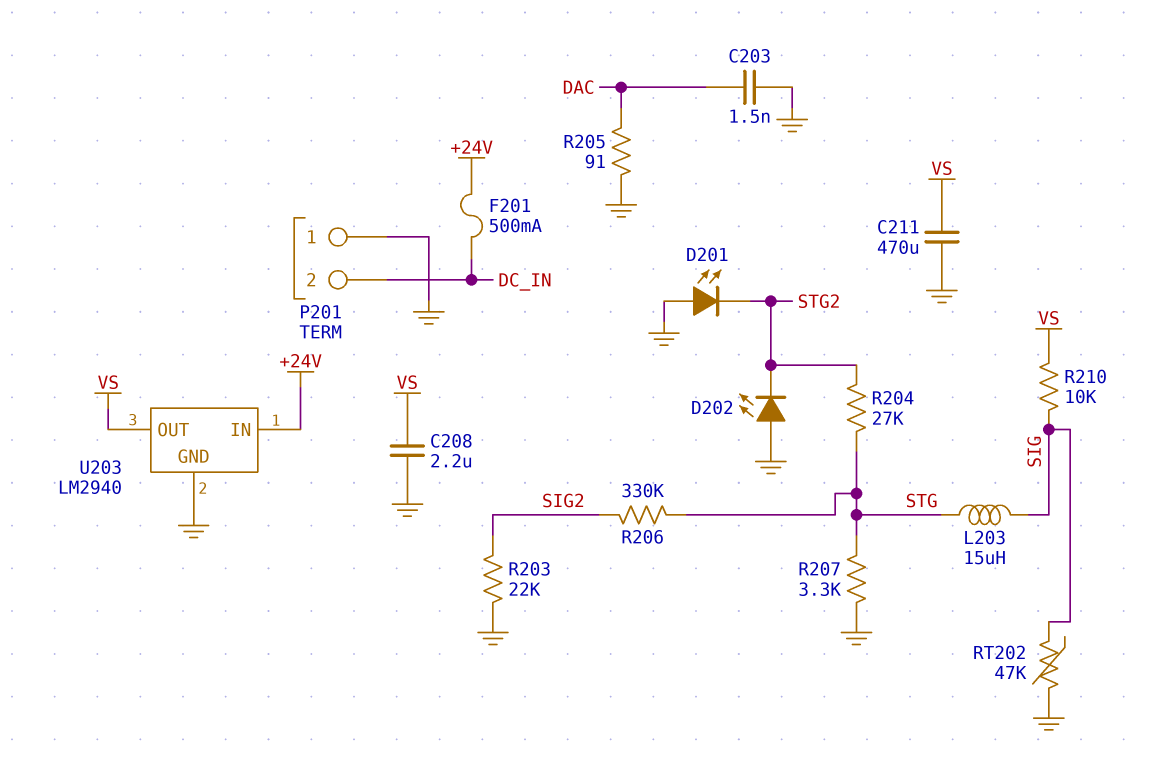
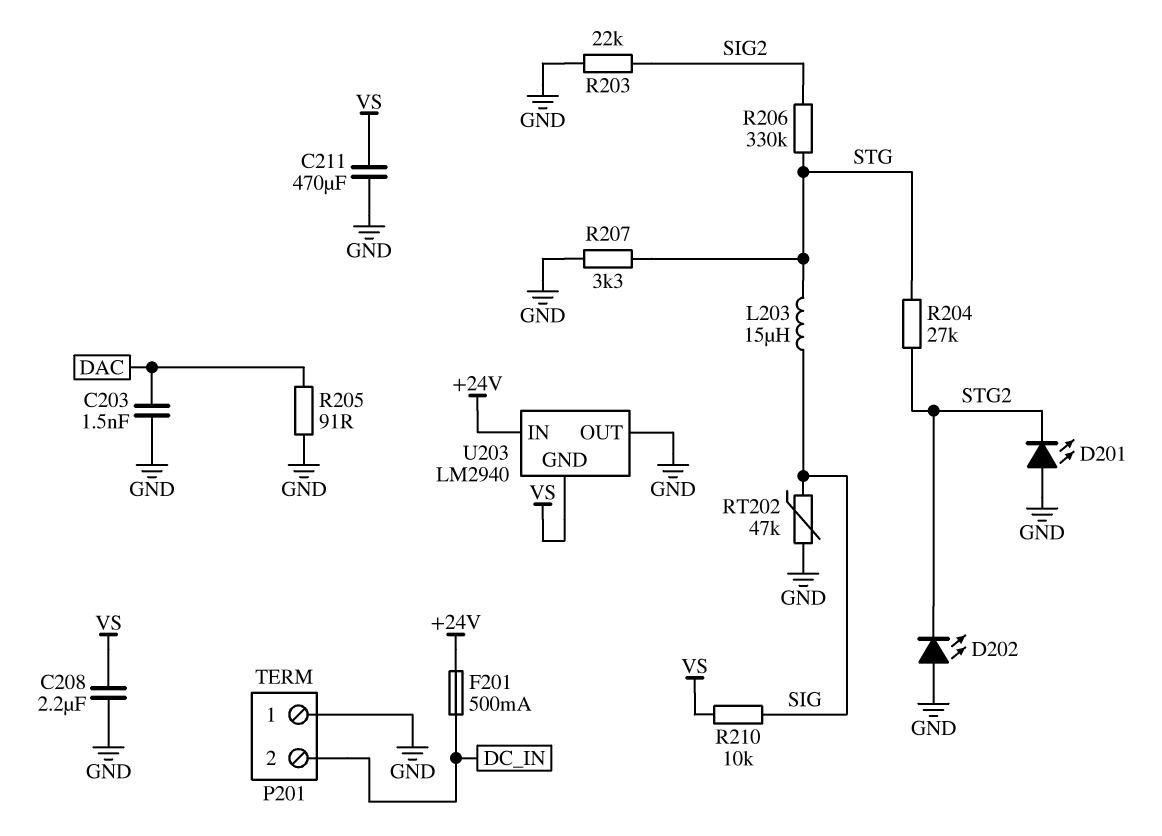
U203 pin GND: GND -> VS
U203 pin OUT: VS -> GND

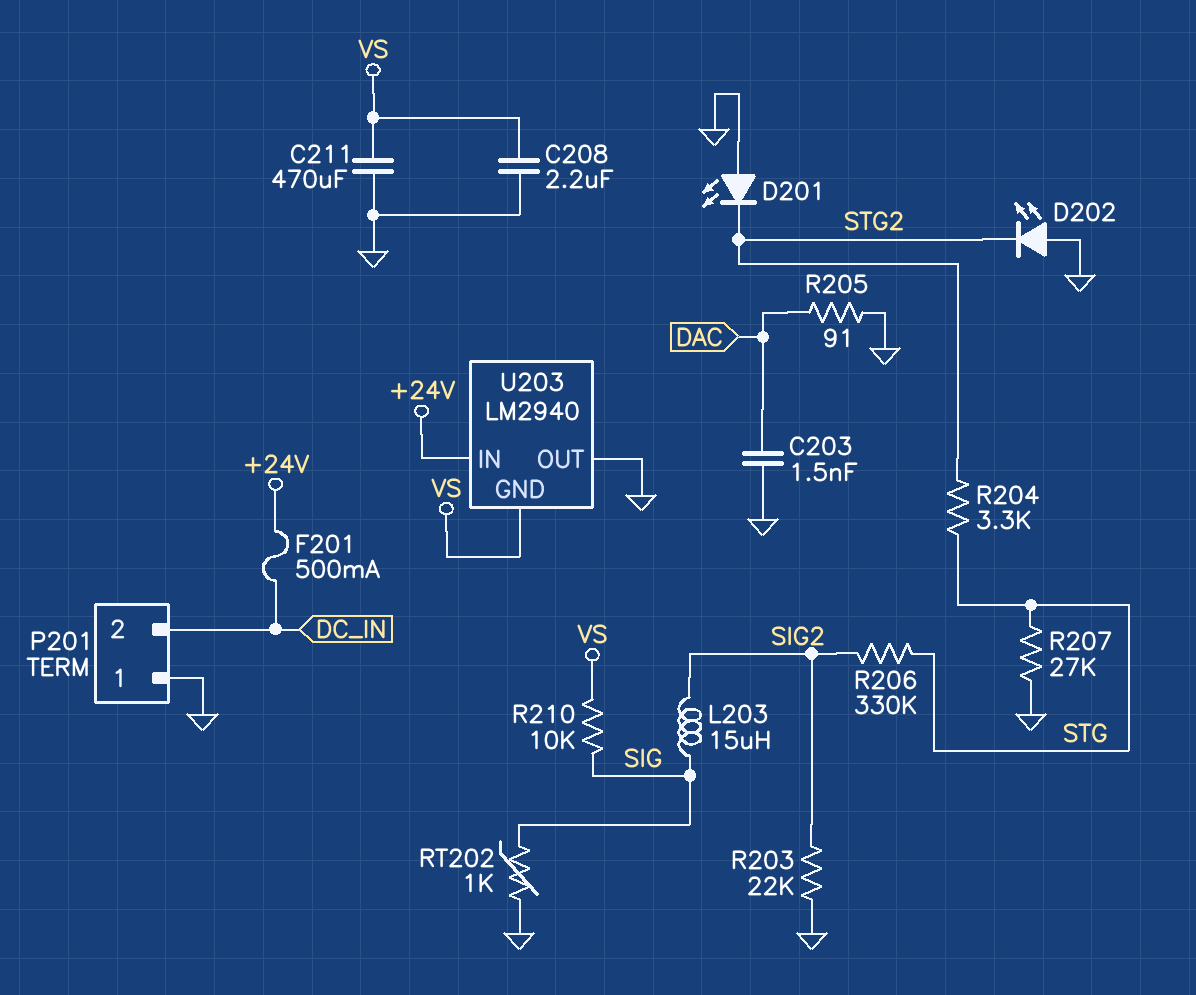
L203: 15uH (SIG, STG) -> 15uH (SIG, SIG2)
R204: 27k (STG, STG2) -> 3.3k (STG, STG2)
R207: 3.3k (GND, STG) -> 27k (GND, STG)
RT202: 47k (GND, SIG) -> 1k (GND, SIG)

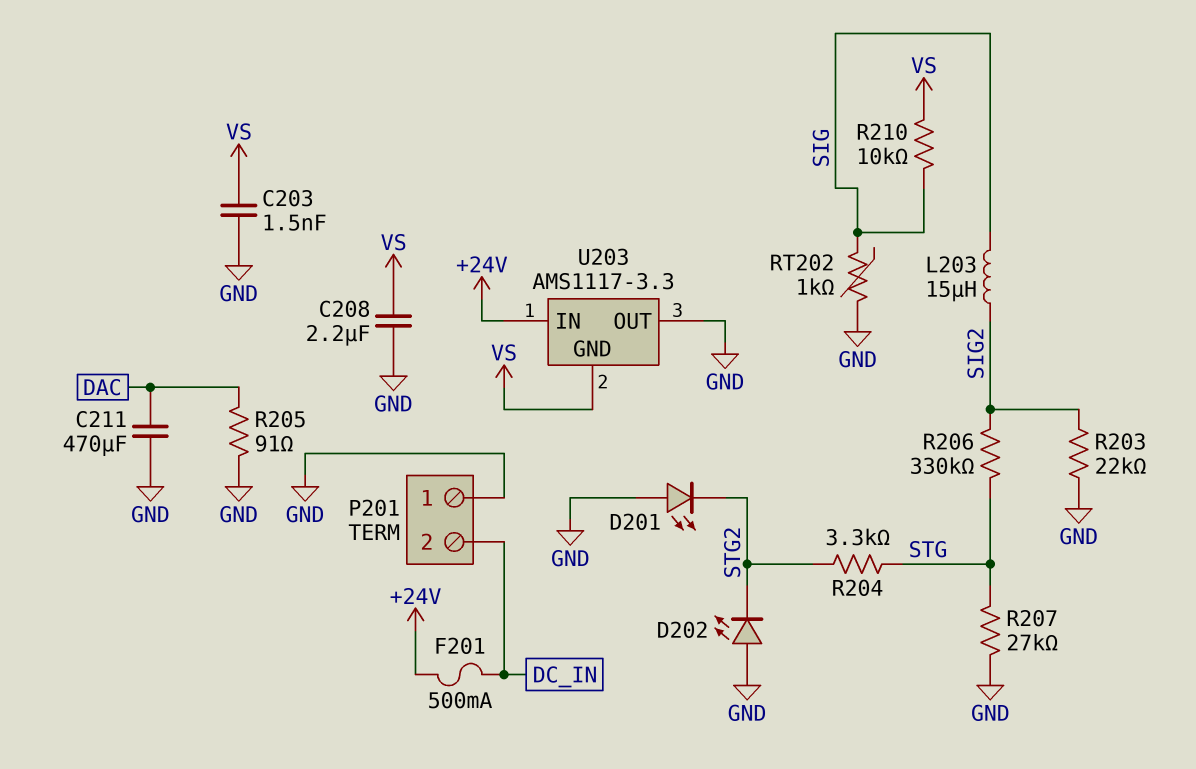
C203: 1.5nF (DAC, GND) -> 1.5nF (GND, VS)
C211: 470uF (GND, VS) -> 470uF (DAC, GND)
U203: LM2940 -> AMS1117-3.3

